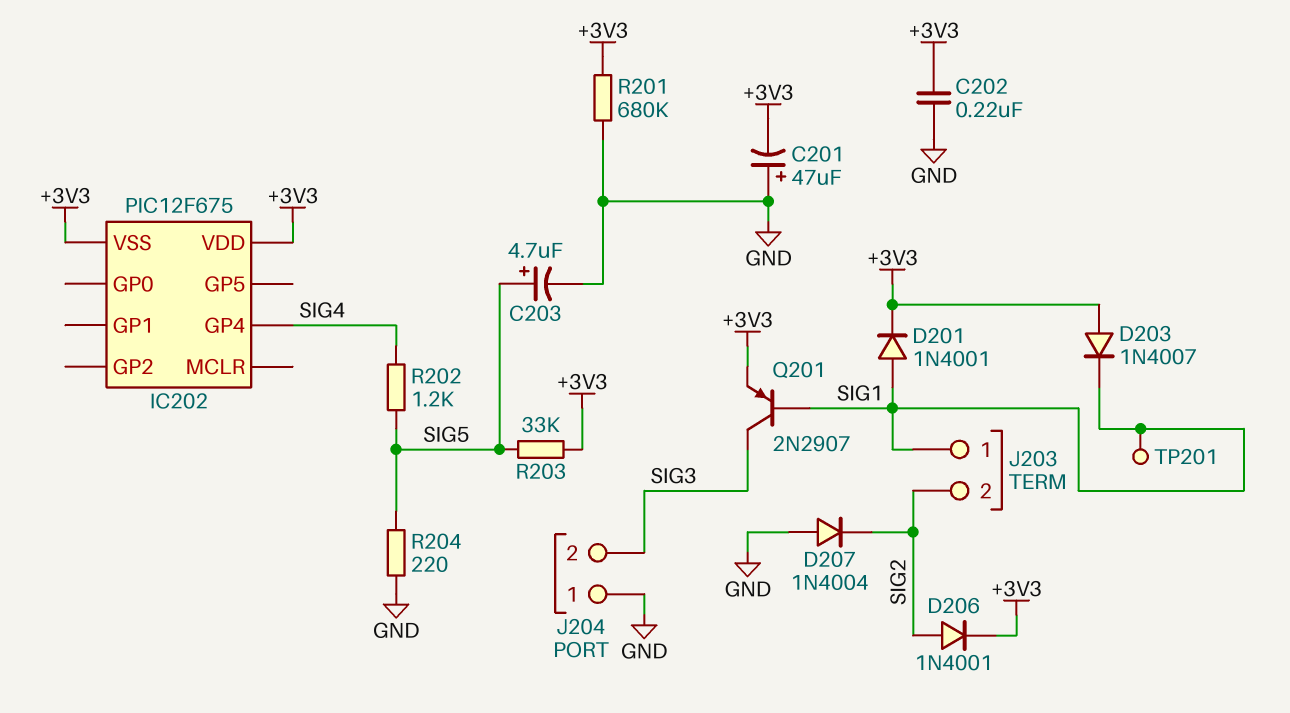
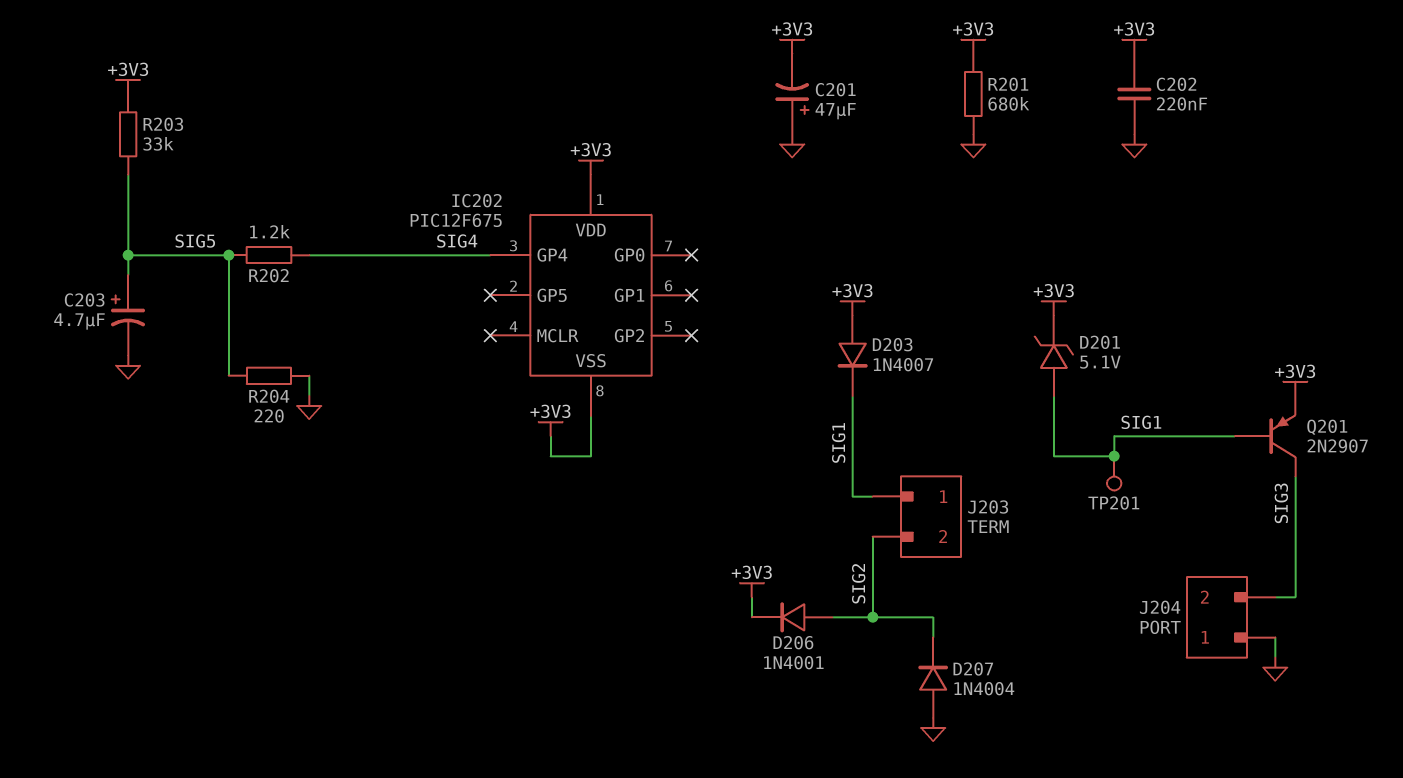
D201: diode 1N4001 (A SIG1, K +3V3) -> zener 5.1V (A SIG1, K +3V3)

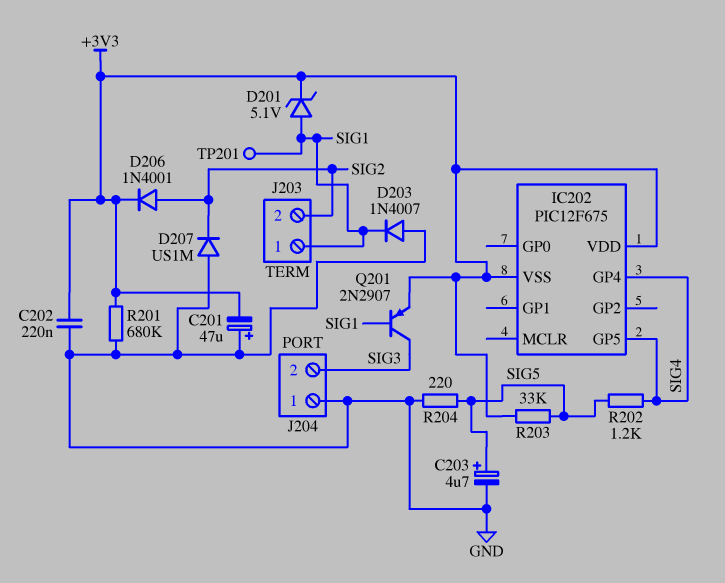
D203: diode 1N4007 (A +3V3, K SIG1) -> diode 1N4007 (A GND, K SIG1)
D207: diode 1N4004 (A GND, K SIG2) -> diode US1M (A GND, K SIG2)
IC202 pin GP5: none -> SIG4

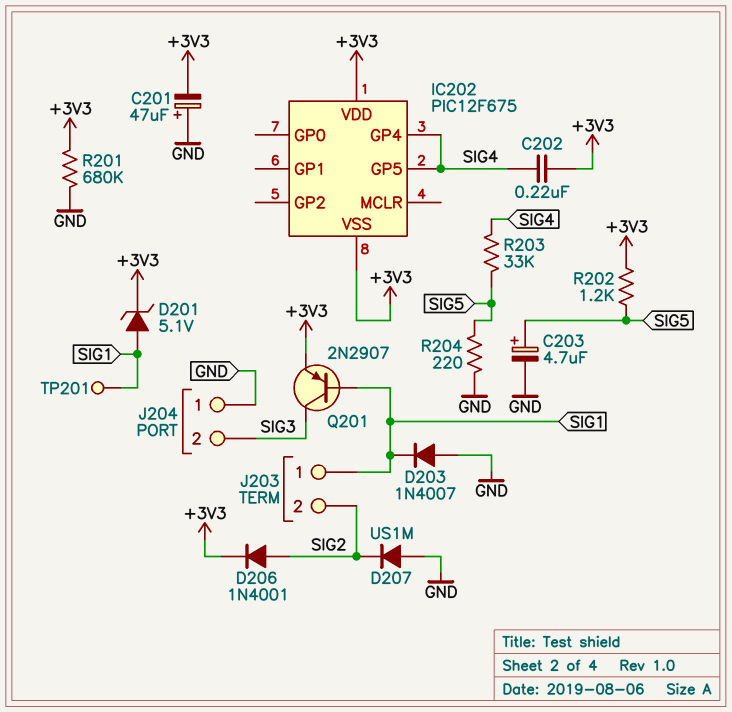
C202: 220nF (+3V3, GND) -> 220nF (+3V3, SIG4)
R202: 1.2k (SIG4, SIG5) -> 1.2k (+3V3, SIG5)
R203: 33k (+3V3, SIG5) -> 33k (SIG4, SIG5)

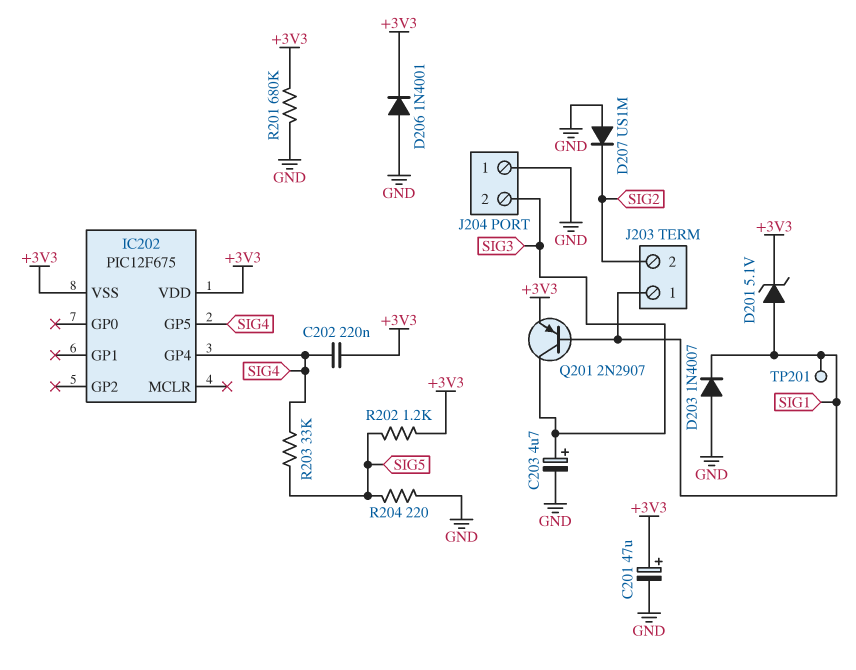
C201: 47uF (plus GND, minus +3V3) -> 47uF (plus +3V3, minus GND)
C203: 4.7uF (plus SIG5, minus GND) -> 4.7uF (plus SIG3, minus GND)
D206: diode 1N4001 (A SIG2, K +3V3) -> diode 1N4001 (A GND, K +3V3)

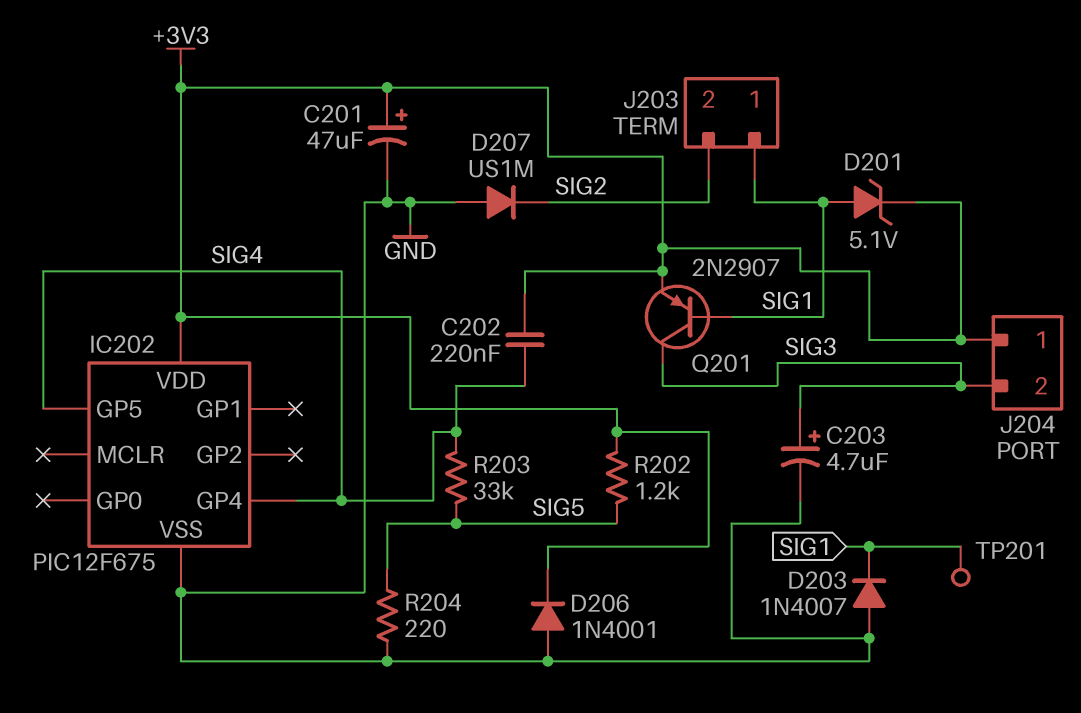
IC202 pin VSS: +3V3 -> GND
J204 pin 1: GND -> +3V3
R201: 680k (+3V3, GND) -> none

